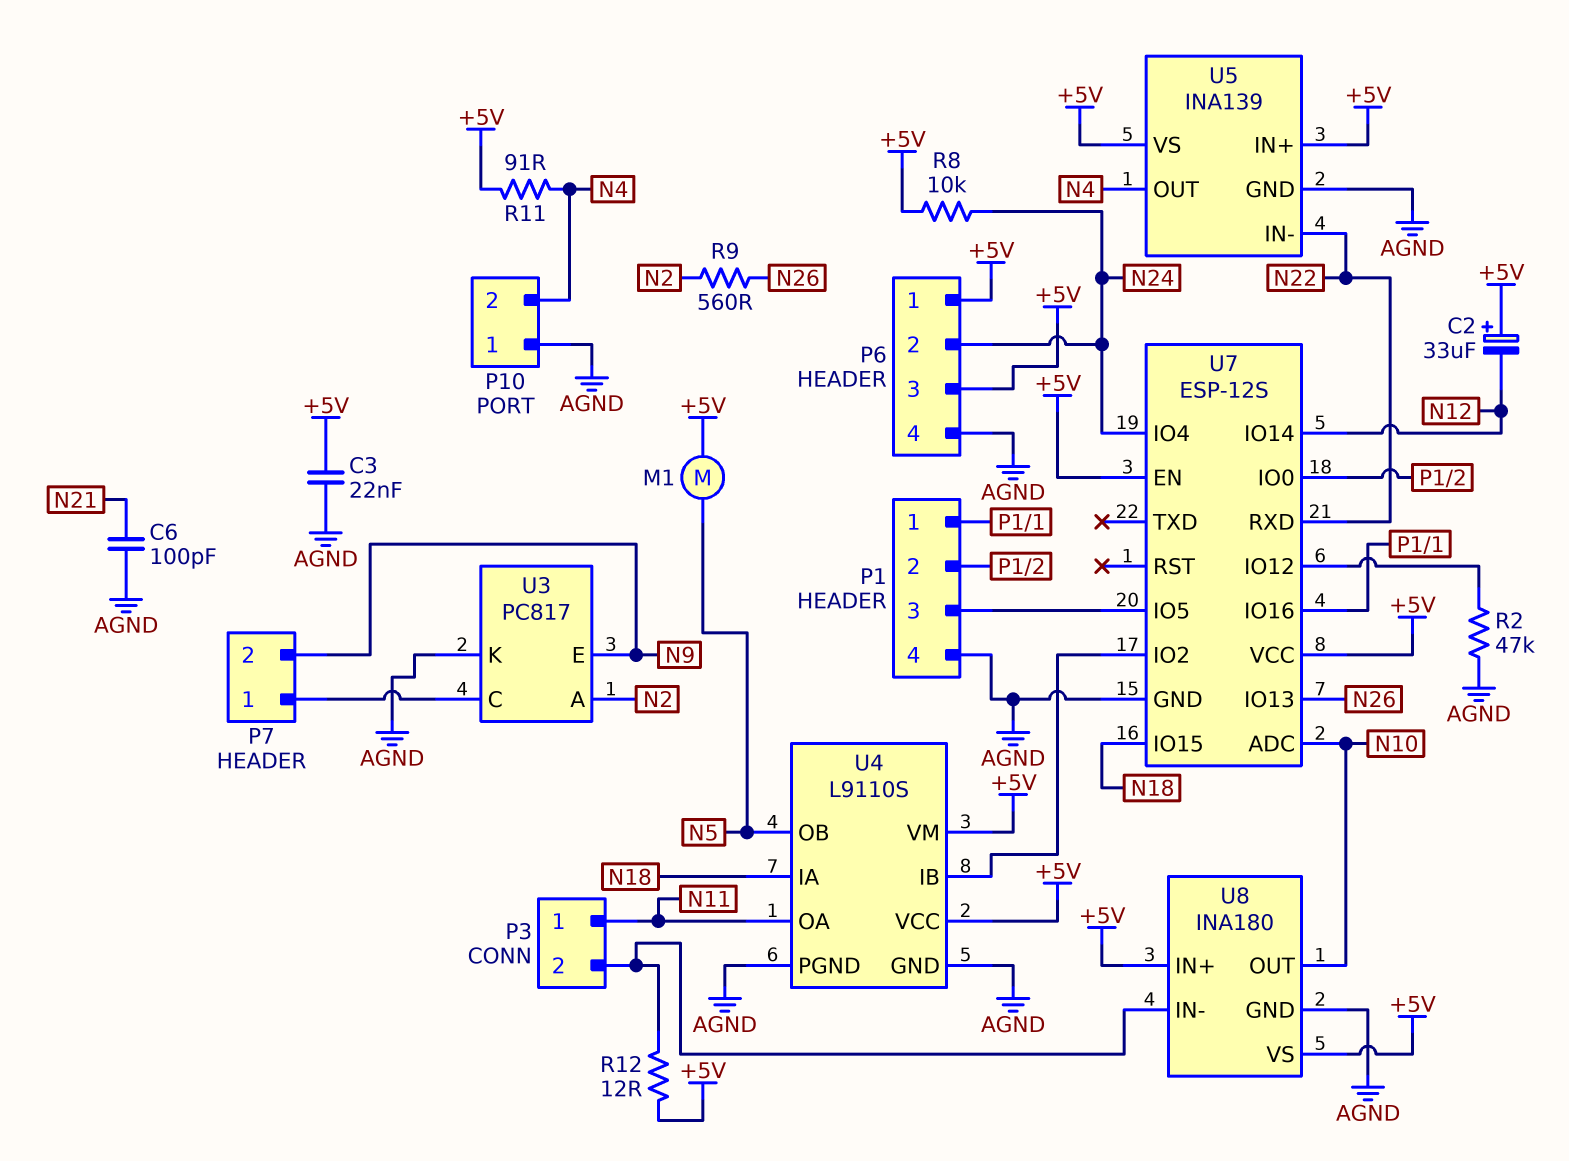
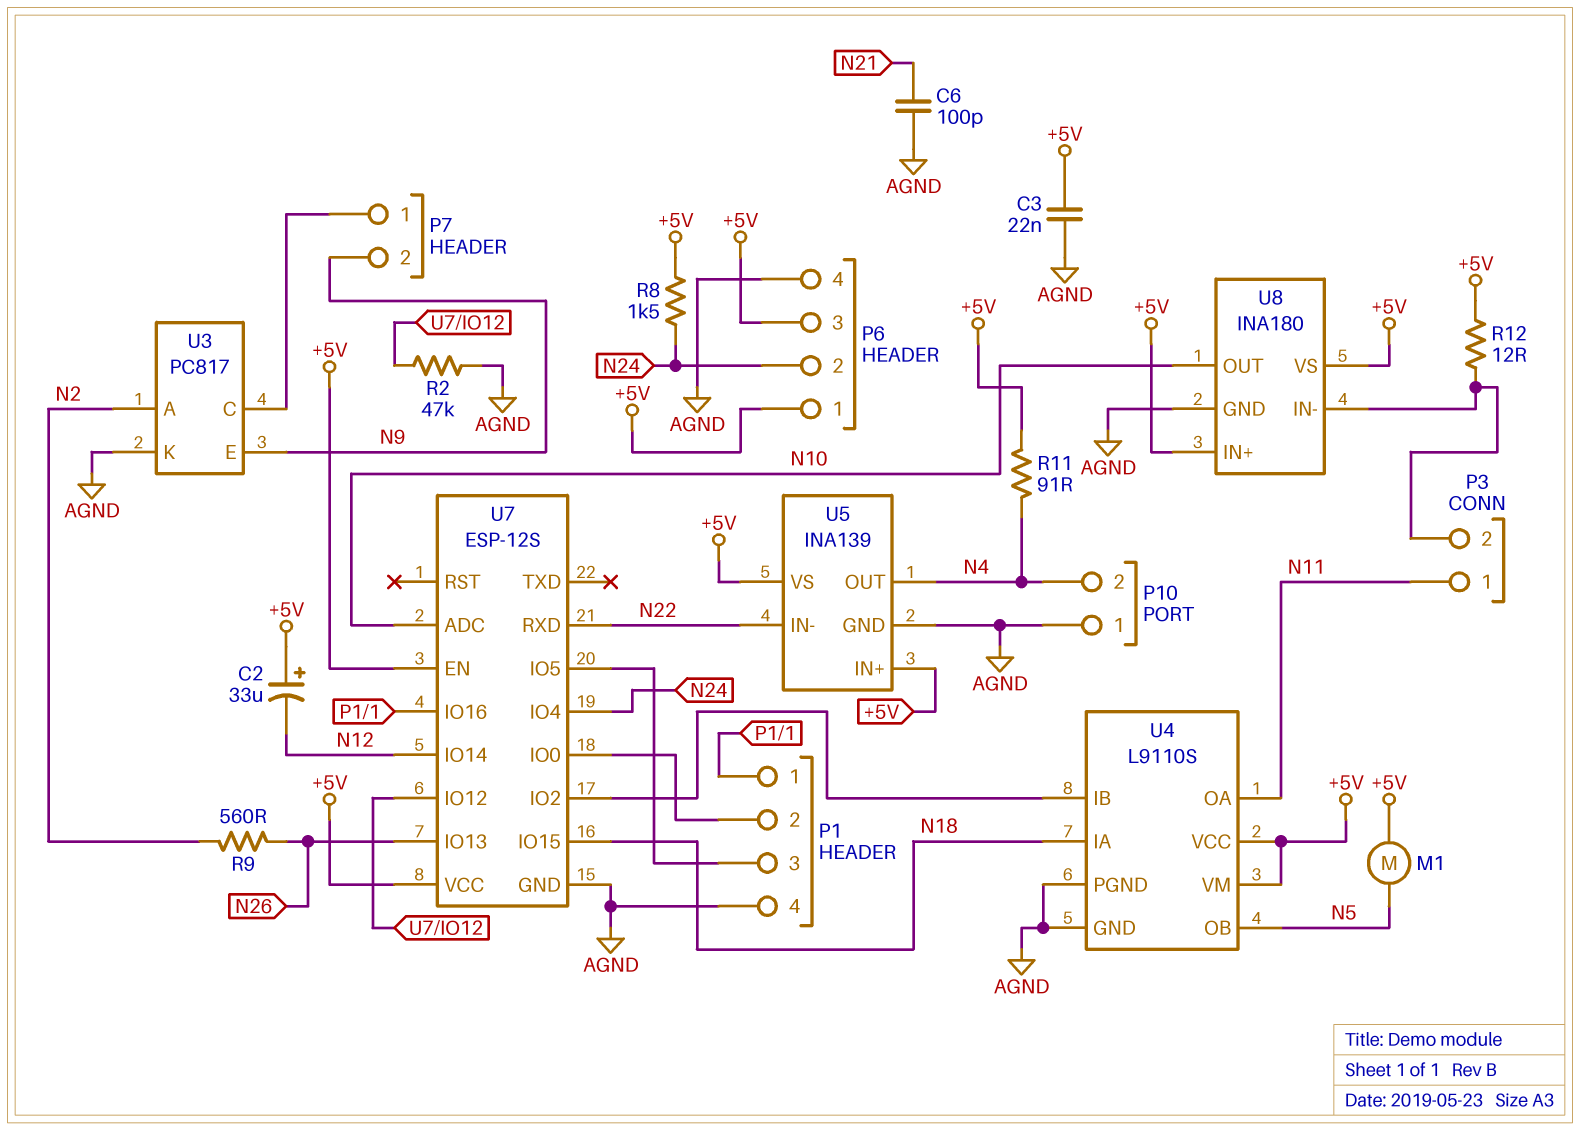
R8: 10k (+5V, N24) -> 1.5k (+5V, N24)

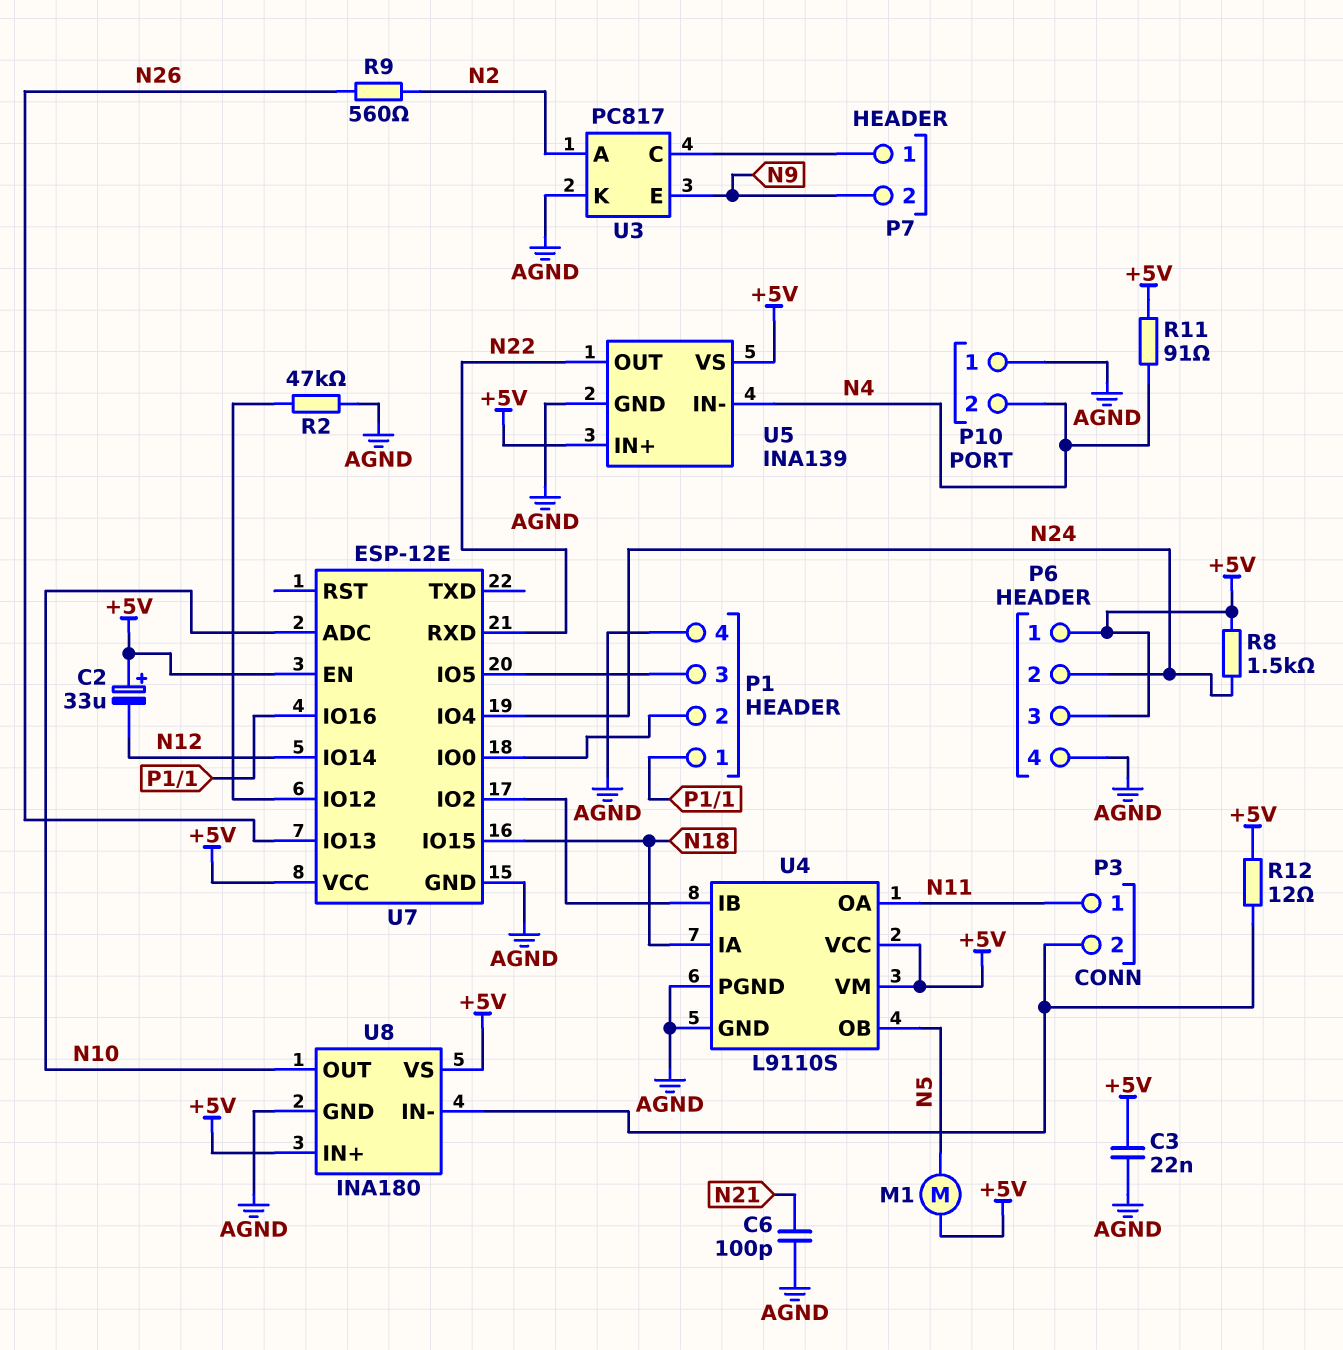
U5 pin IN-: N22 -> N4
U5 pin OUT: N4 -> N22
U7: ESP-12S -> ESP-12E

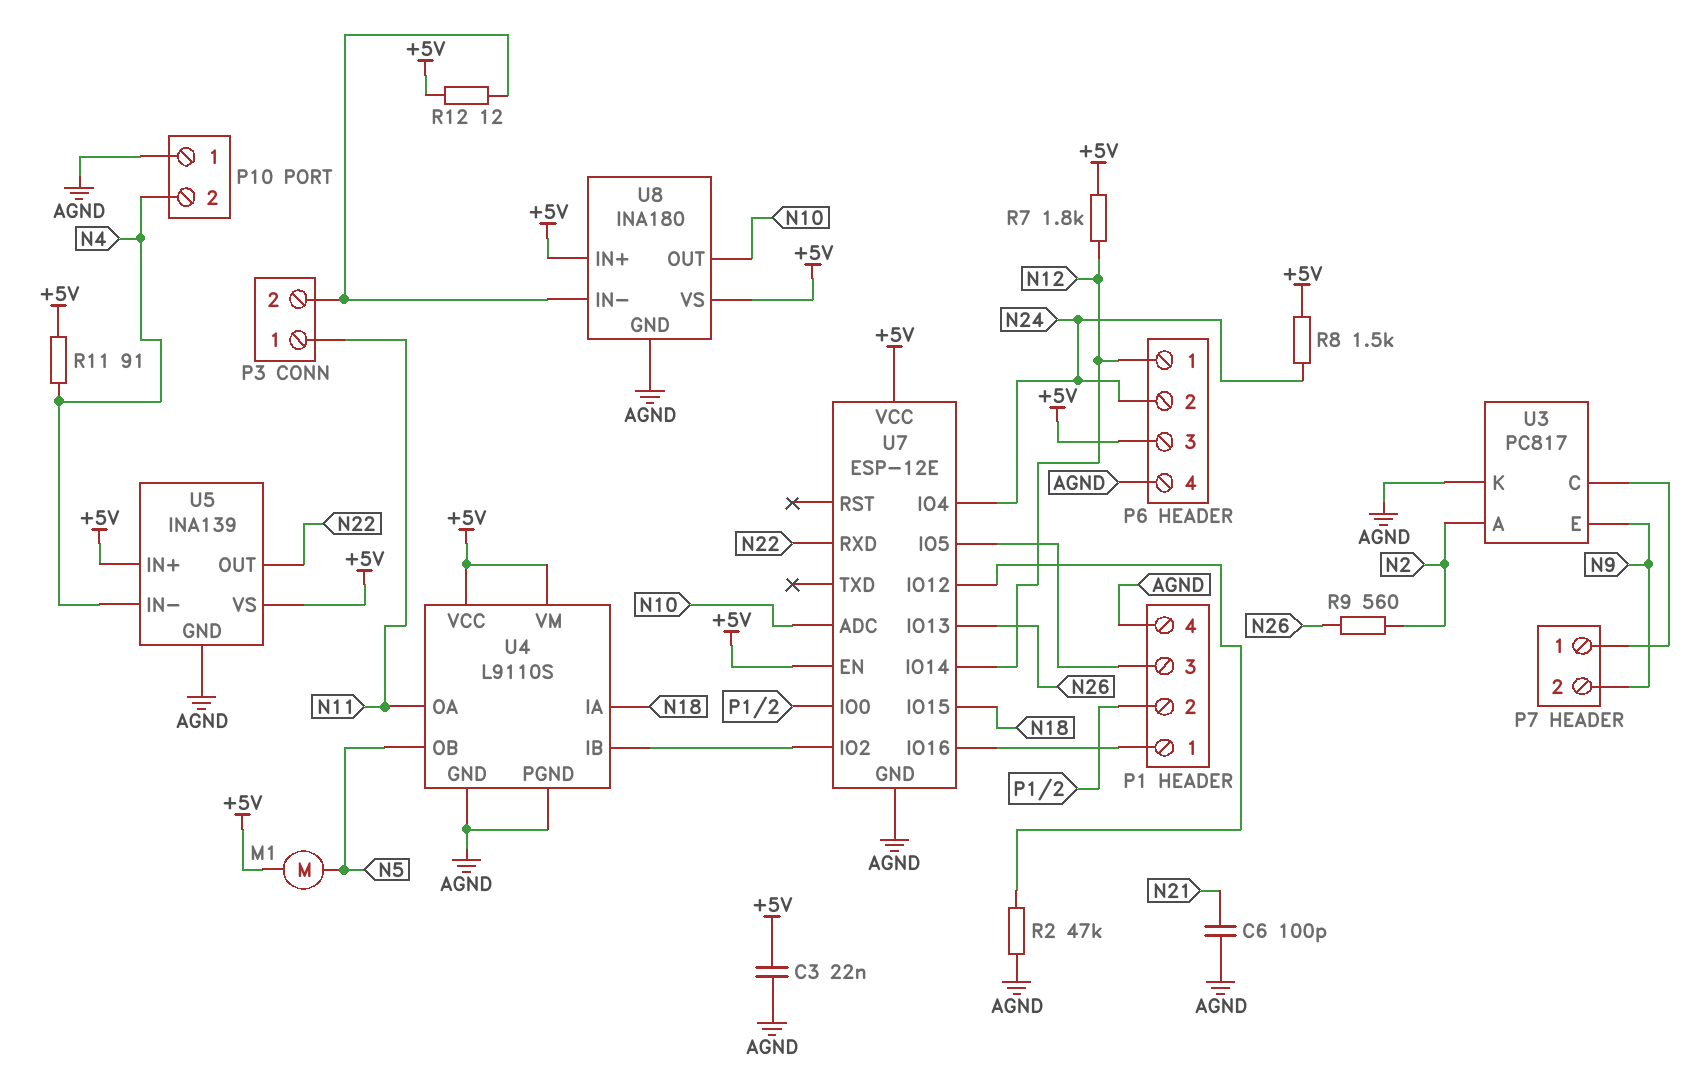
C2: 33uF (plus +5V, minus N12) -> none
P6 pin 1: +5V -> N12
R7: none -> 1.8k (+5V, N12)

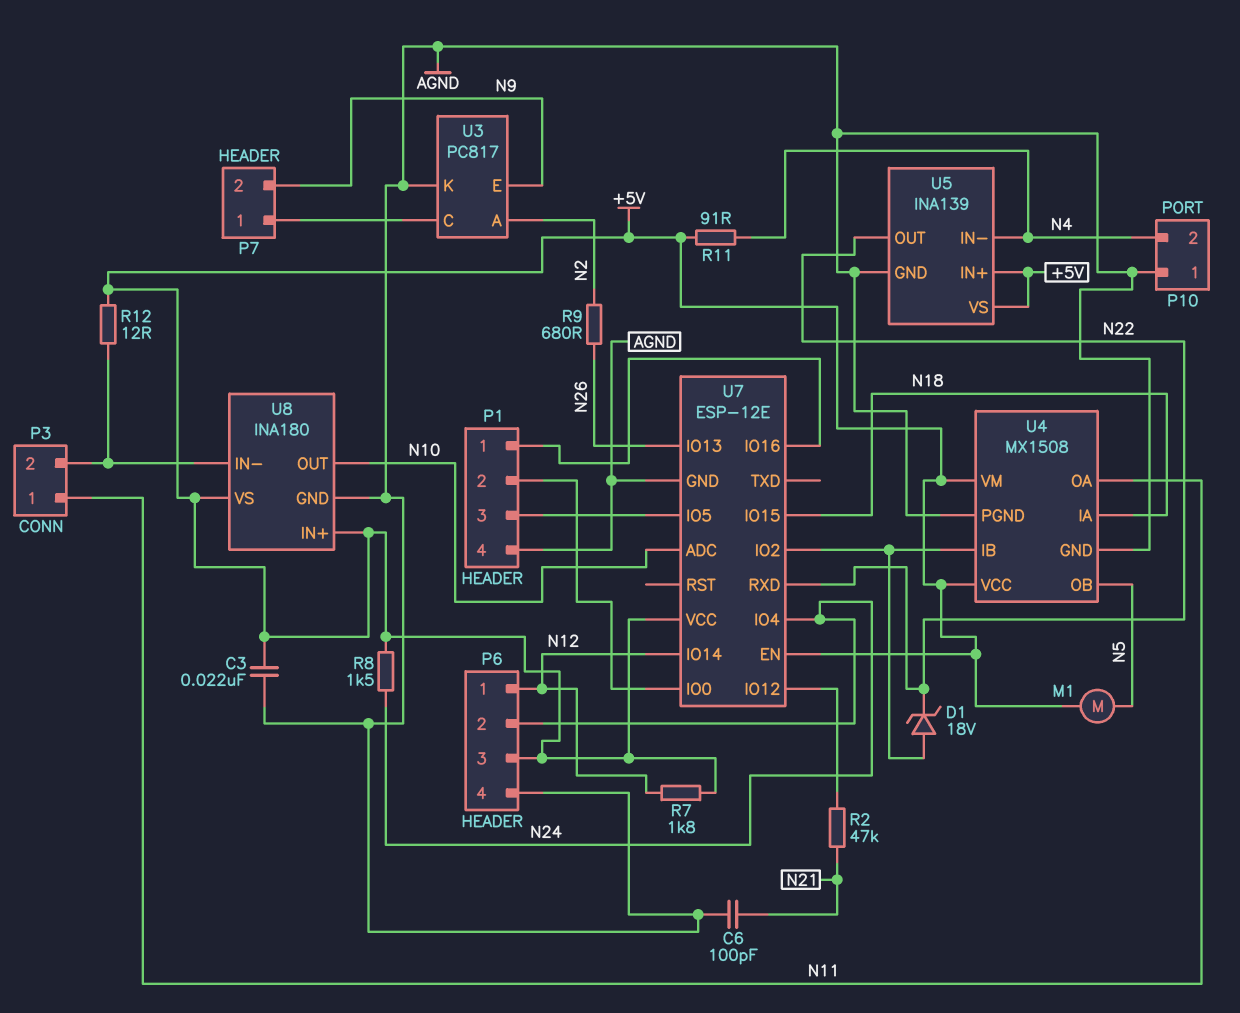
D1: none -> zener 18V (A U4/IB, K N22)
R2: 47k (AGND, U7/IO12) -> 47k (N21, U7/IO12)
R9: 560 (N2, N26) -> 680 (N2, N26)
U4: L9110S -> MX1508

